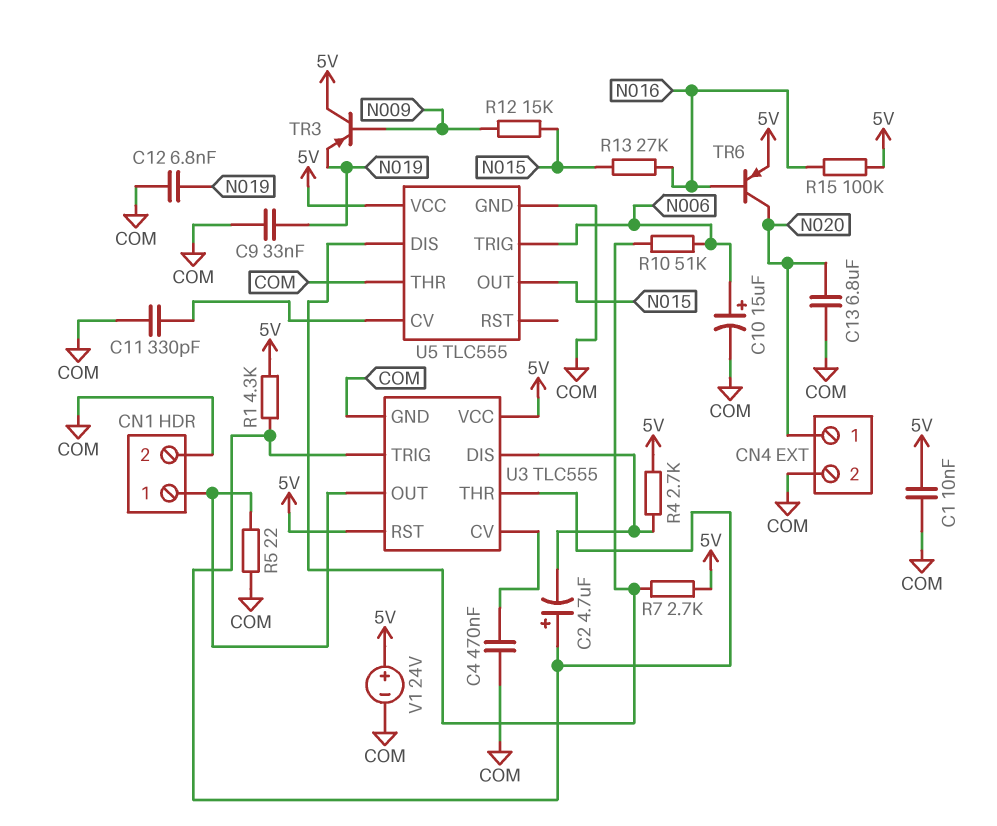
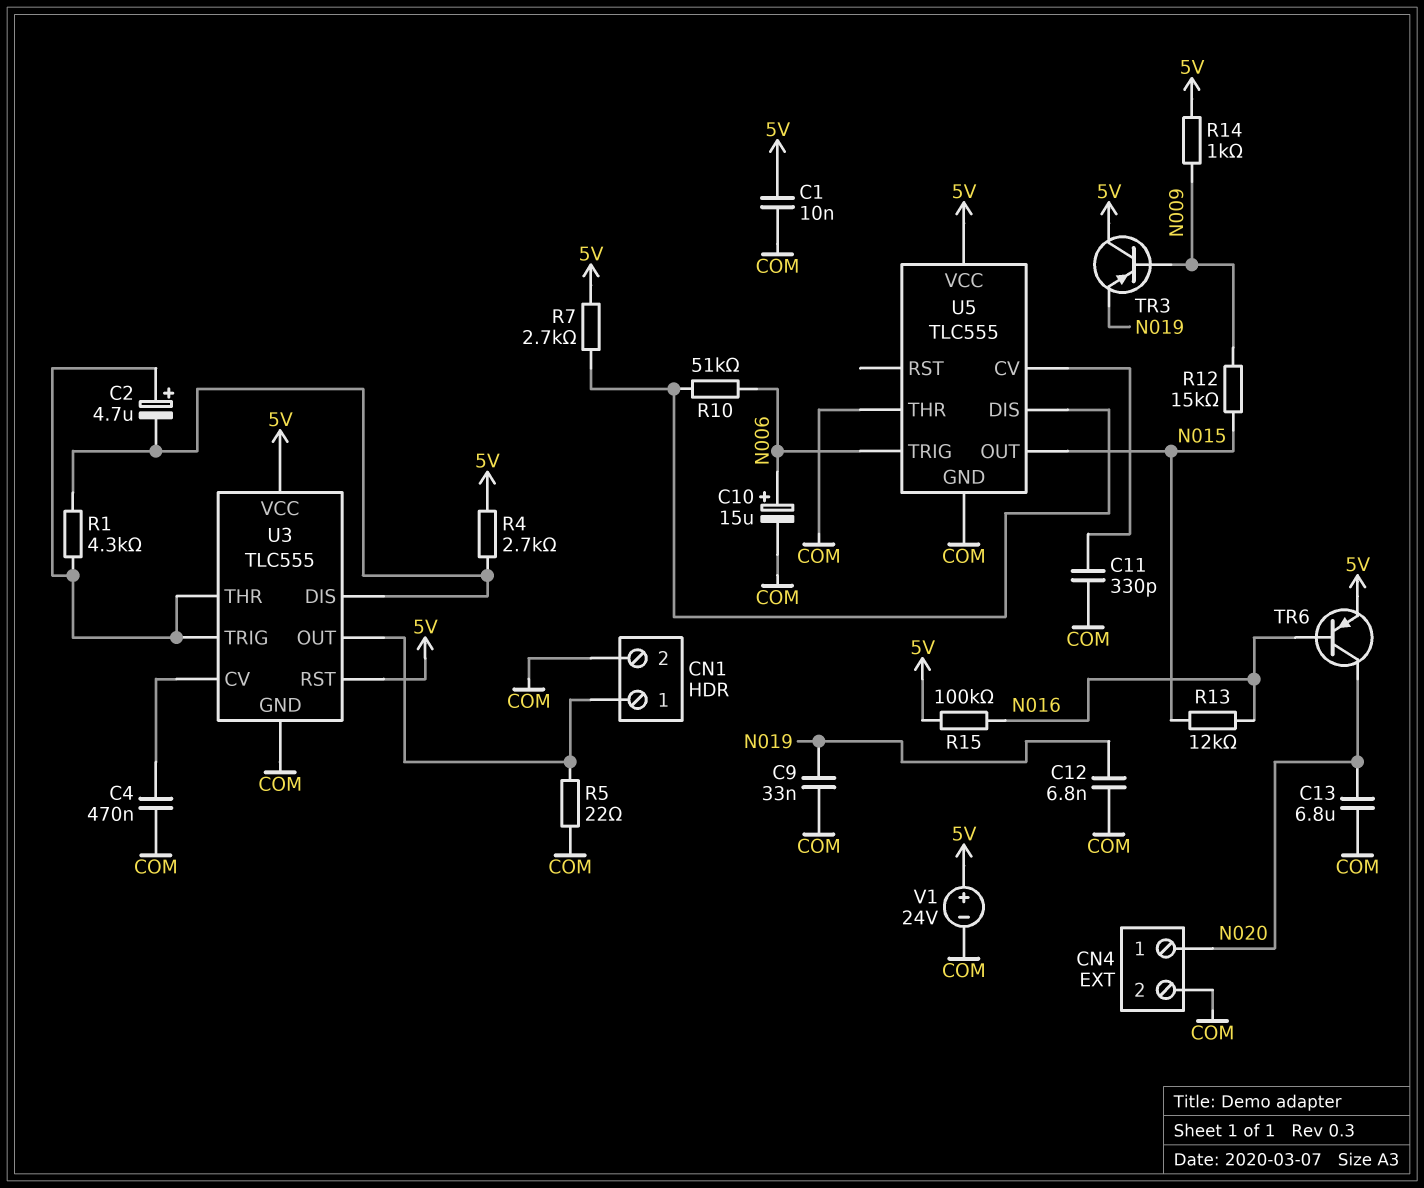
R1: 4.3k (5V, U3/THR) -> 4.3k (U3/DIS, U3/THR)
R13: 27k (N015, N016) -> 12k (N015, N016)
R14: none -> 1k (5V, N009)

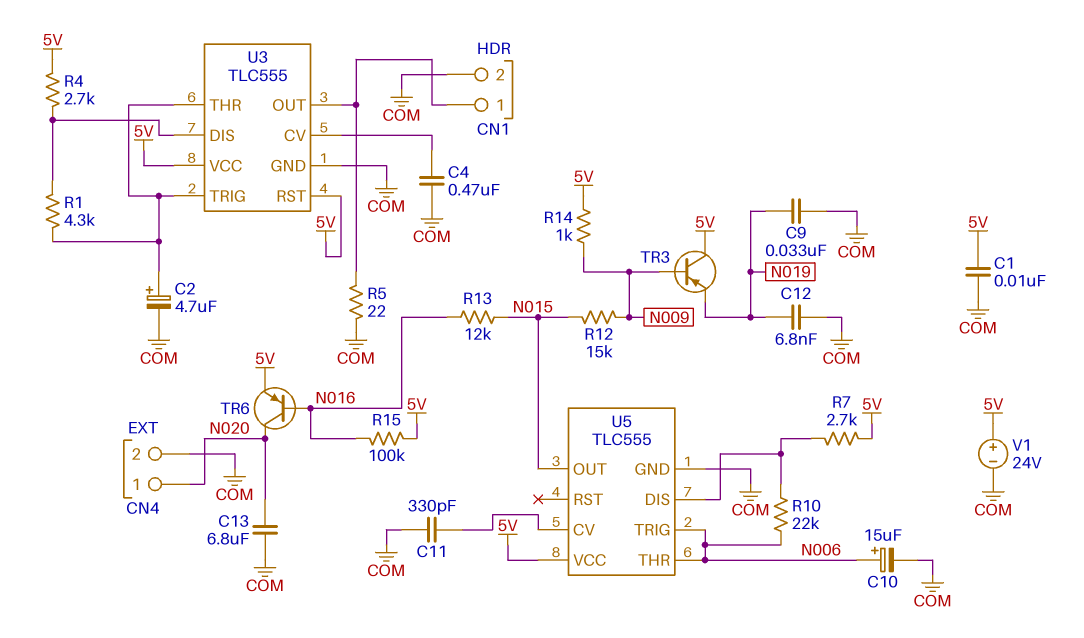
C2: 4.7uF (plus U3/THR, minus U3/DIS) -> 4.7uF (plus U3/THR, minus COM)
R10: 51k (N006, U5/DIS) -> 22k (N006, U5/DIS)
U5 pin THR: COM -> N006

